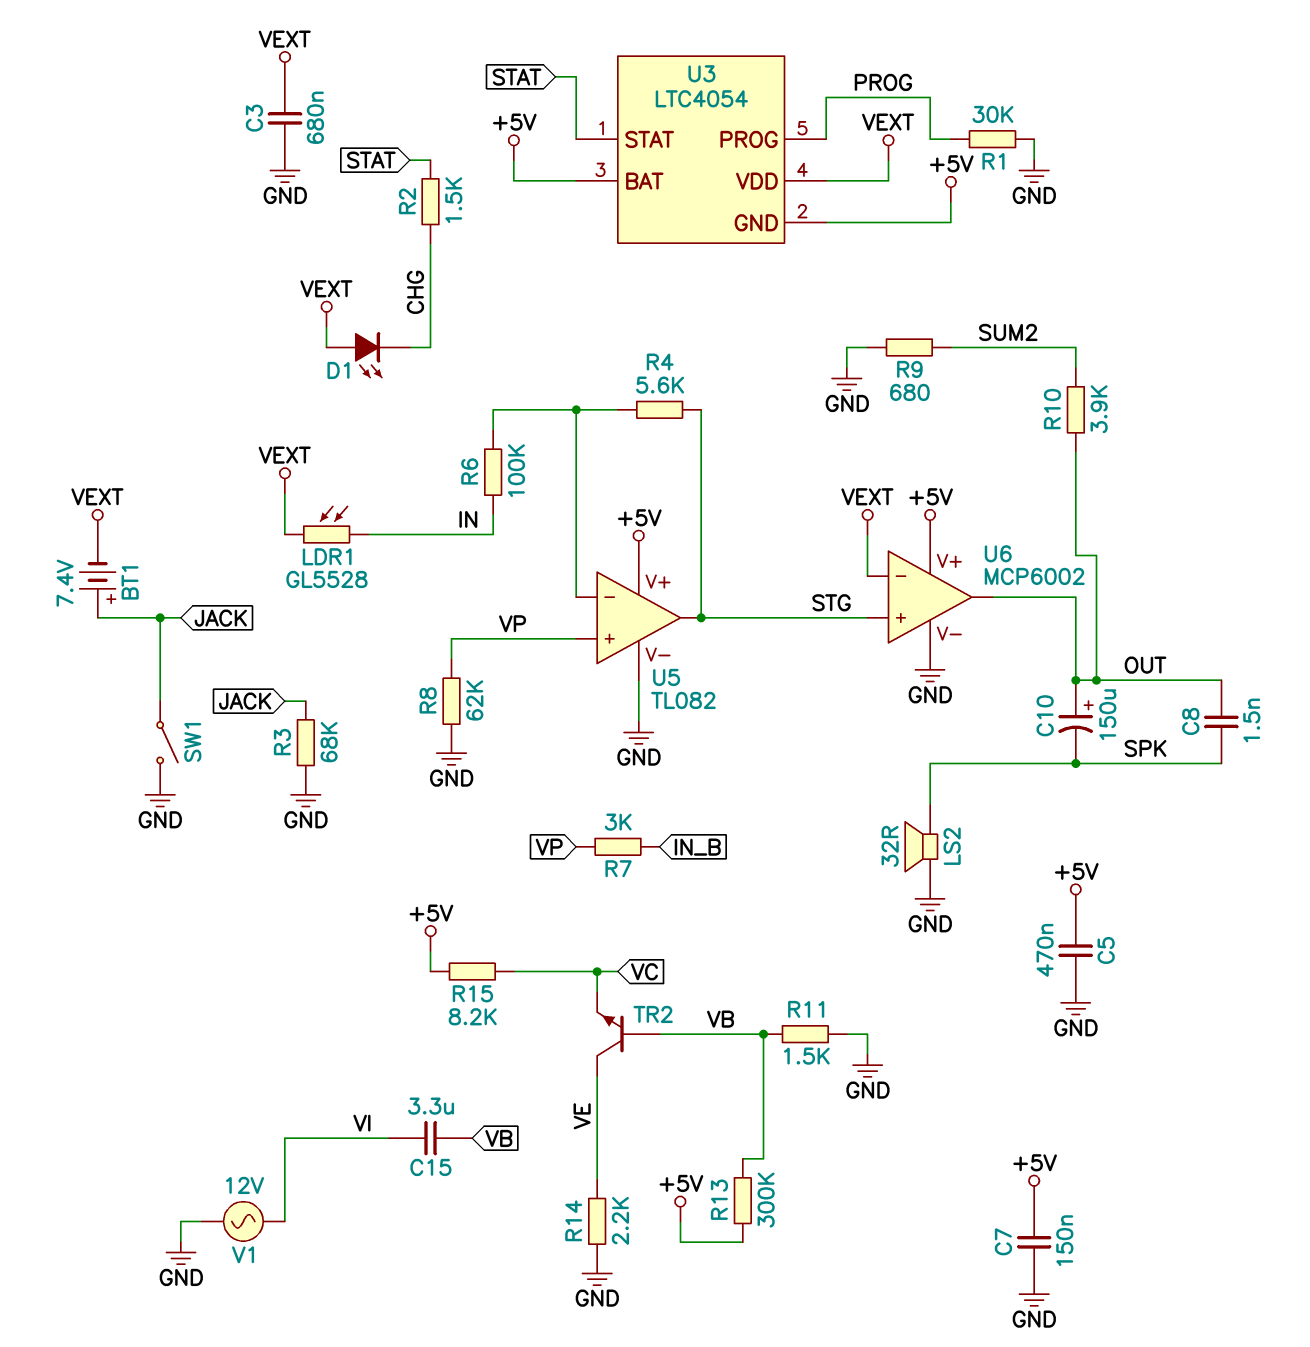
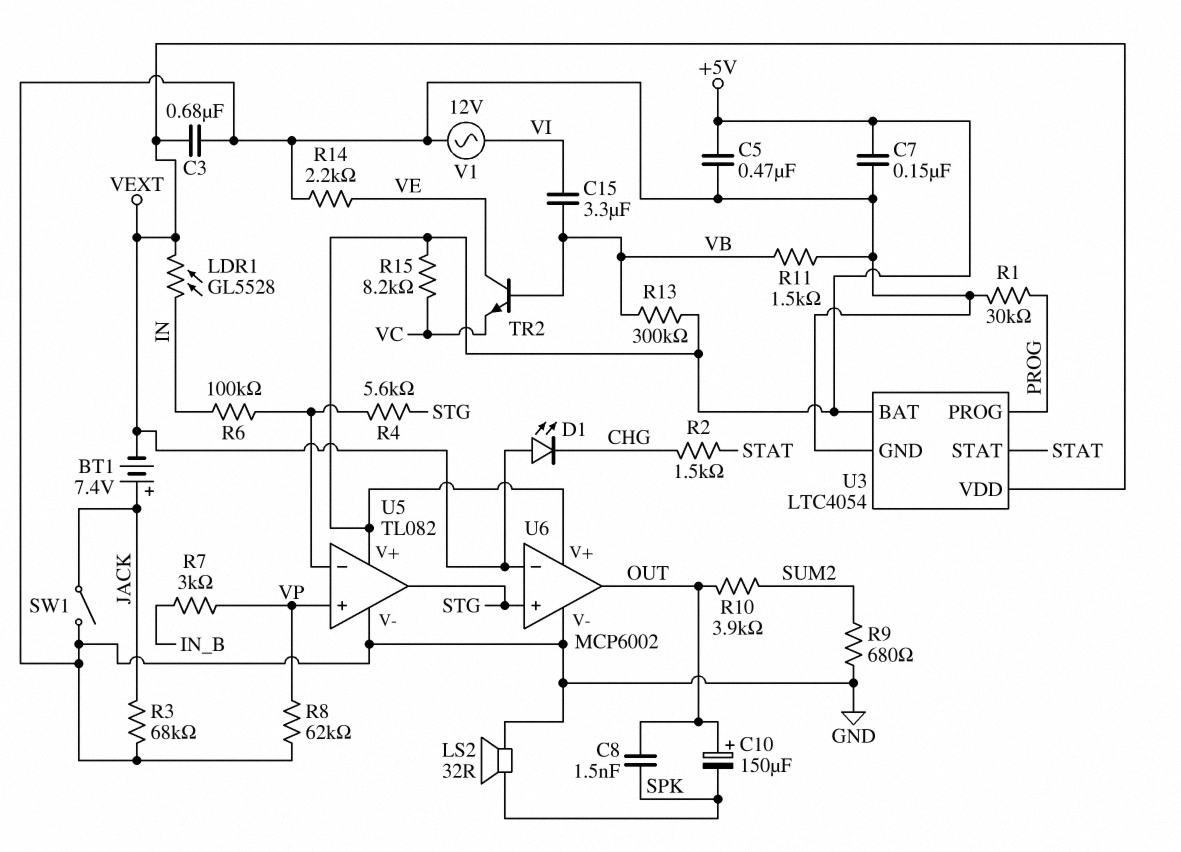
U3 pin GND: +5V -> GND

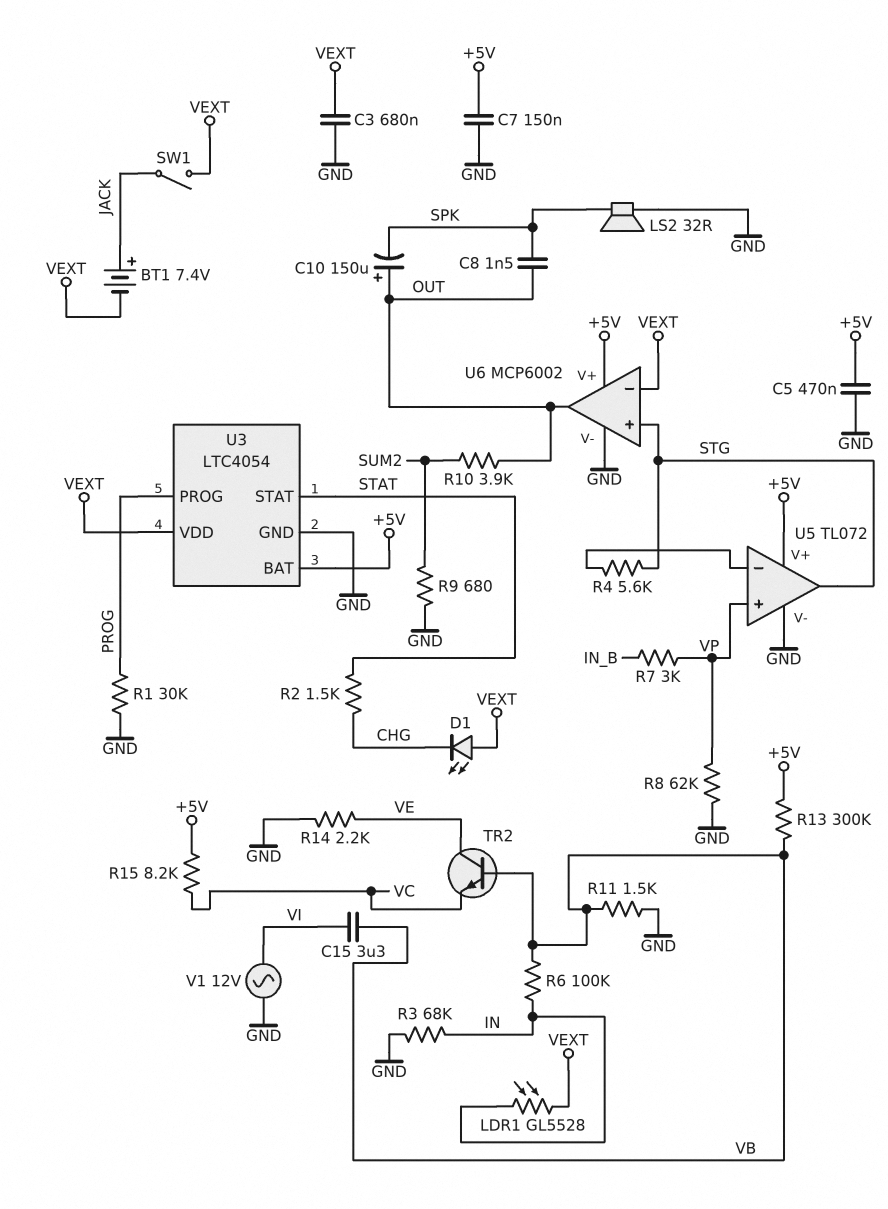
R3: 68k (GND, JACK) -> 68k (GND, IN)
R6: 100k (IN, U5/in-) -> 100k (IN, VB)
SW1: switch (GND, JACK) -> switch (JACK, VEXT)
U5: TL082 -> TL072

